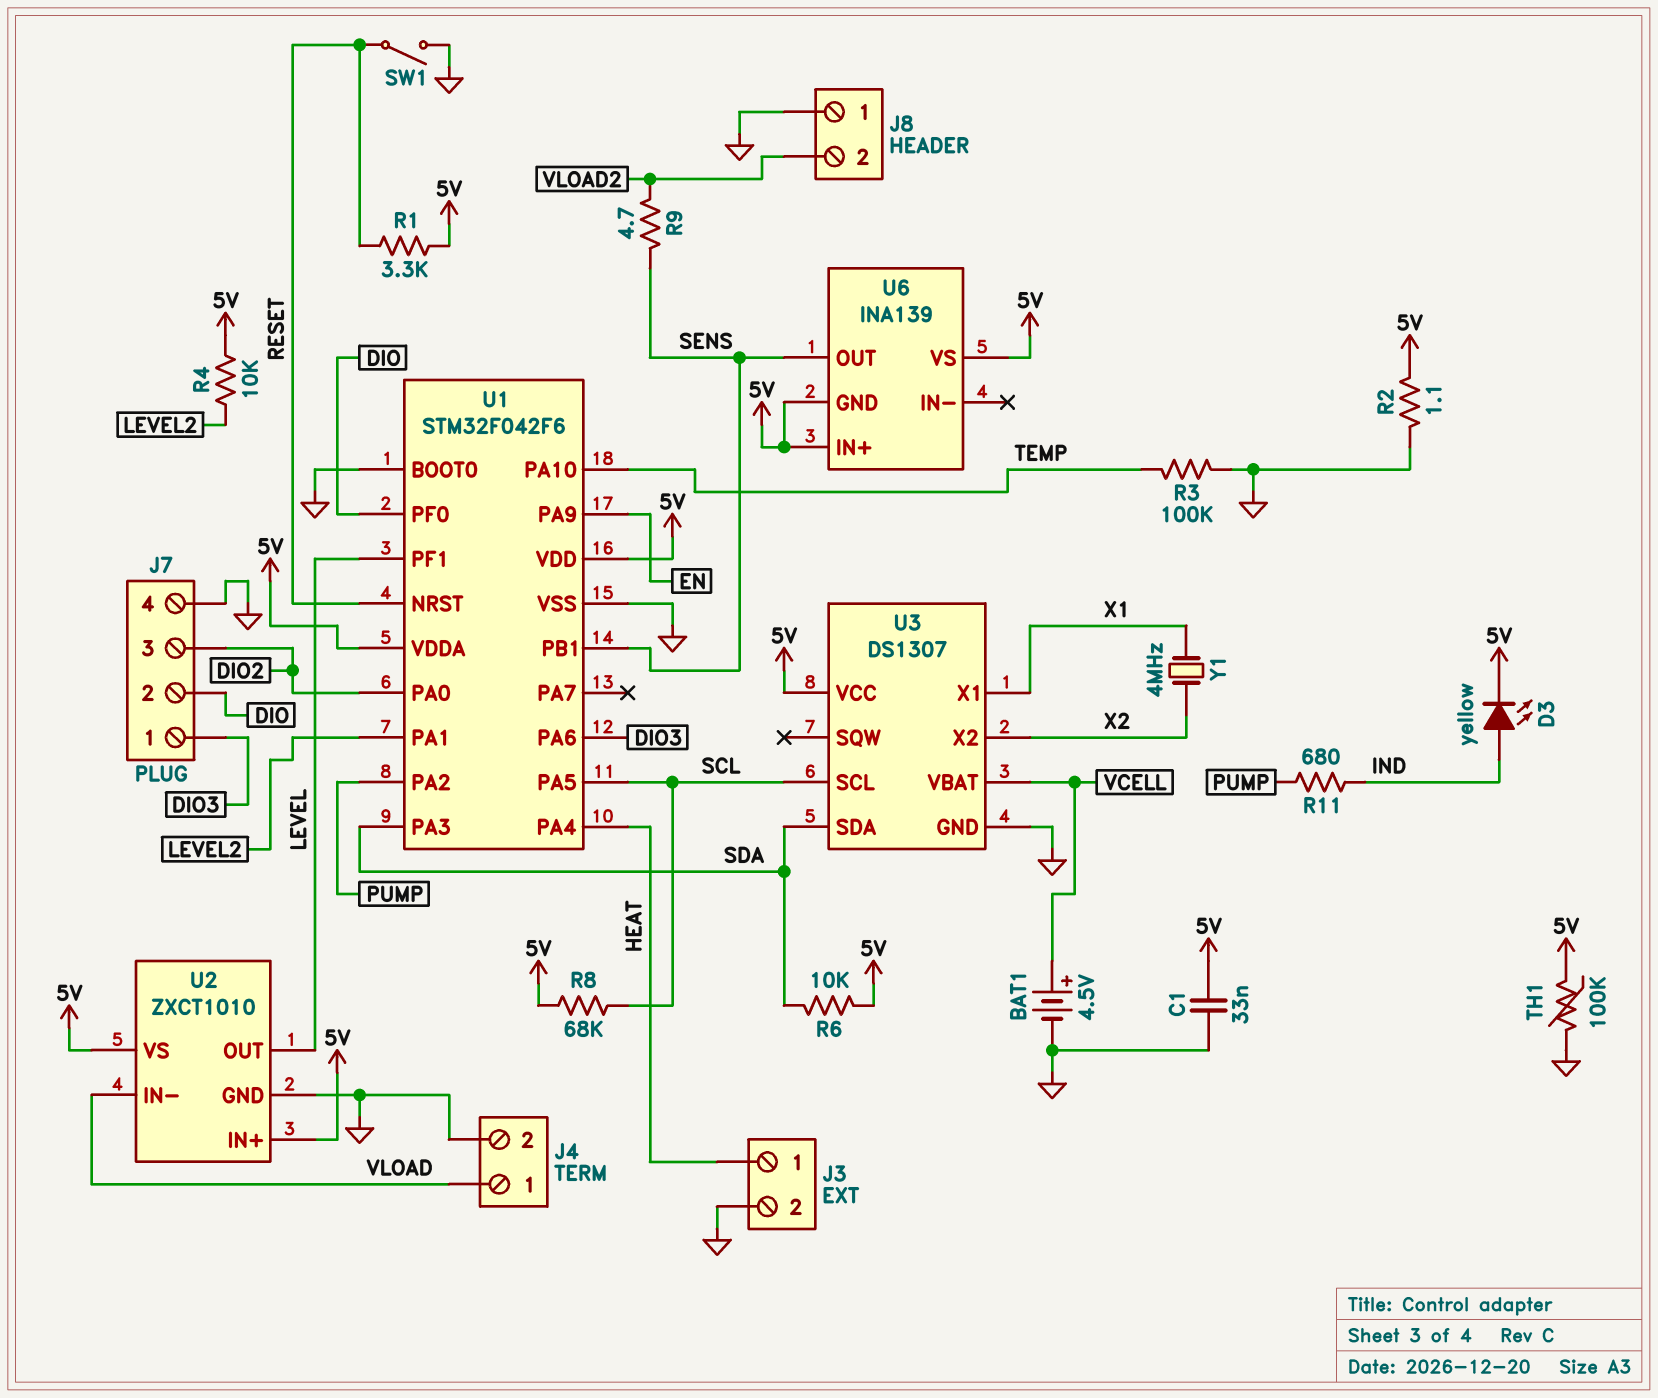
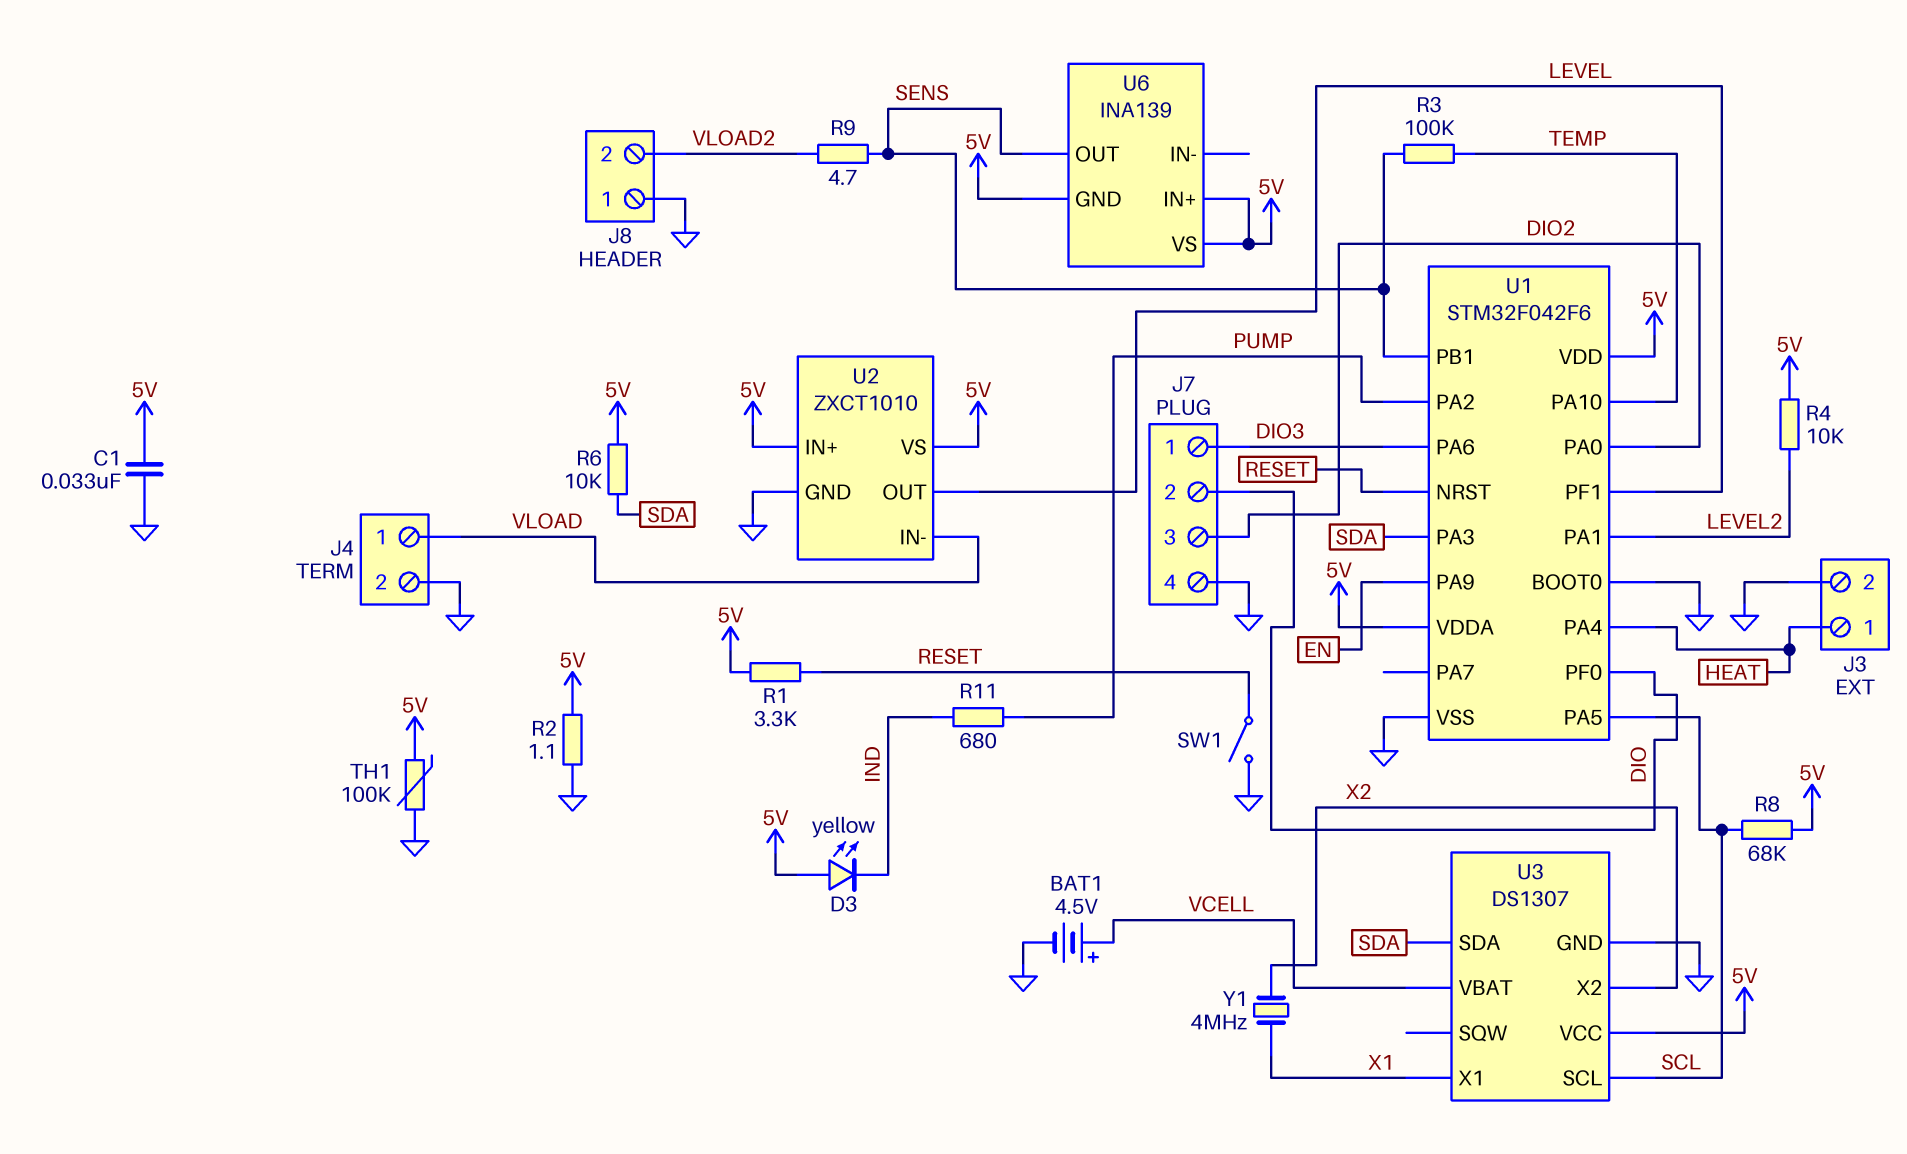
D3: LED yellow (A IND, K 5V) -> LED yellow (A 5V, K IND)
R3: 100k (GND, TEMP) -> 100k (SENS, TEMP)

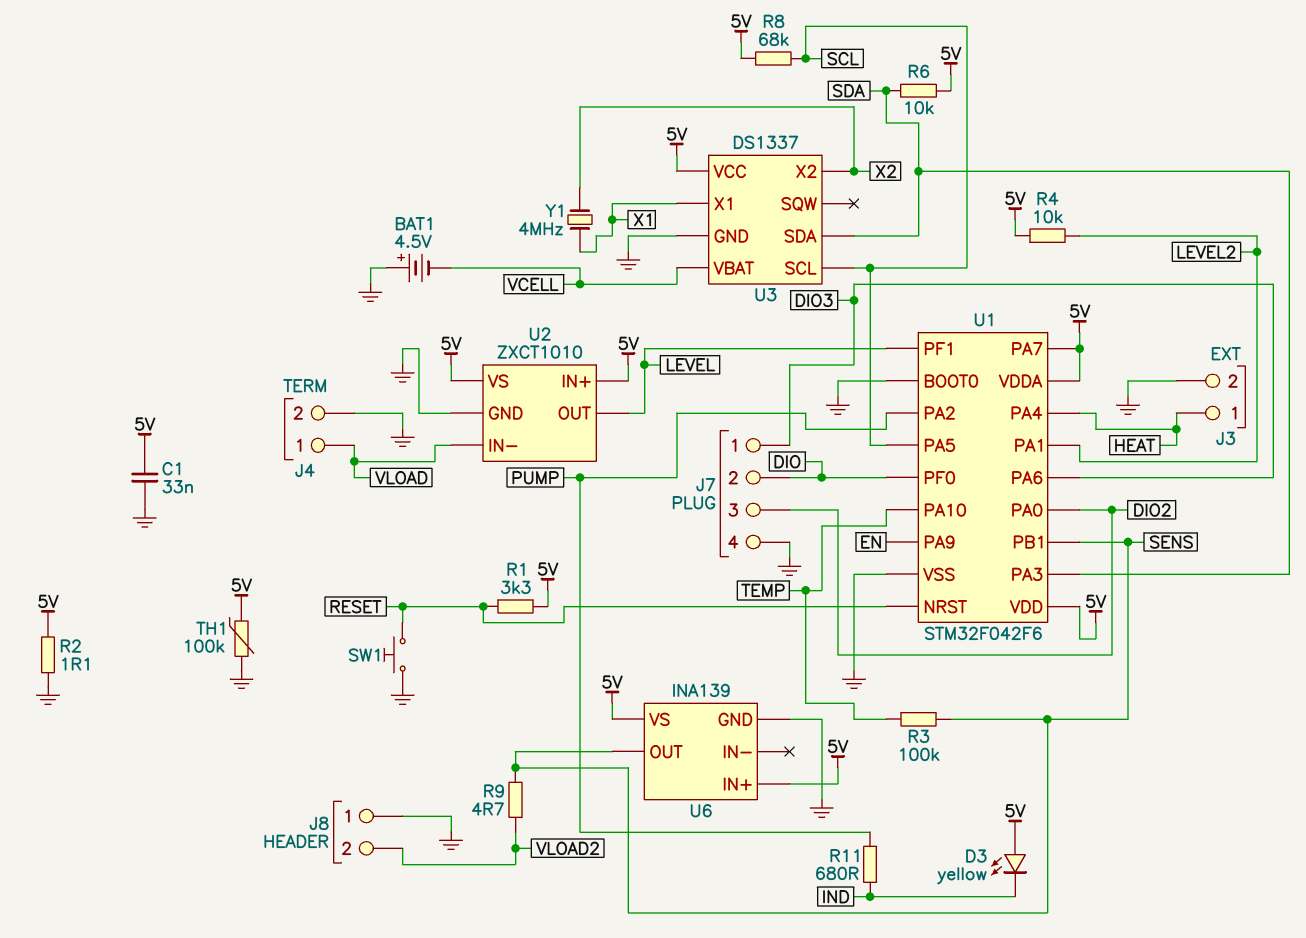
BAT1: 4.5V (plus VCELL, minus GND) -> 4.5V (plus GND, minus VCELL)
SW1: switch (GND, RESET) -> button (GND, RESET)
U1 pin PA7: none -> 5V
U3: DS1307 -> DS1337
U6 pin GND: 5V -> GND

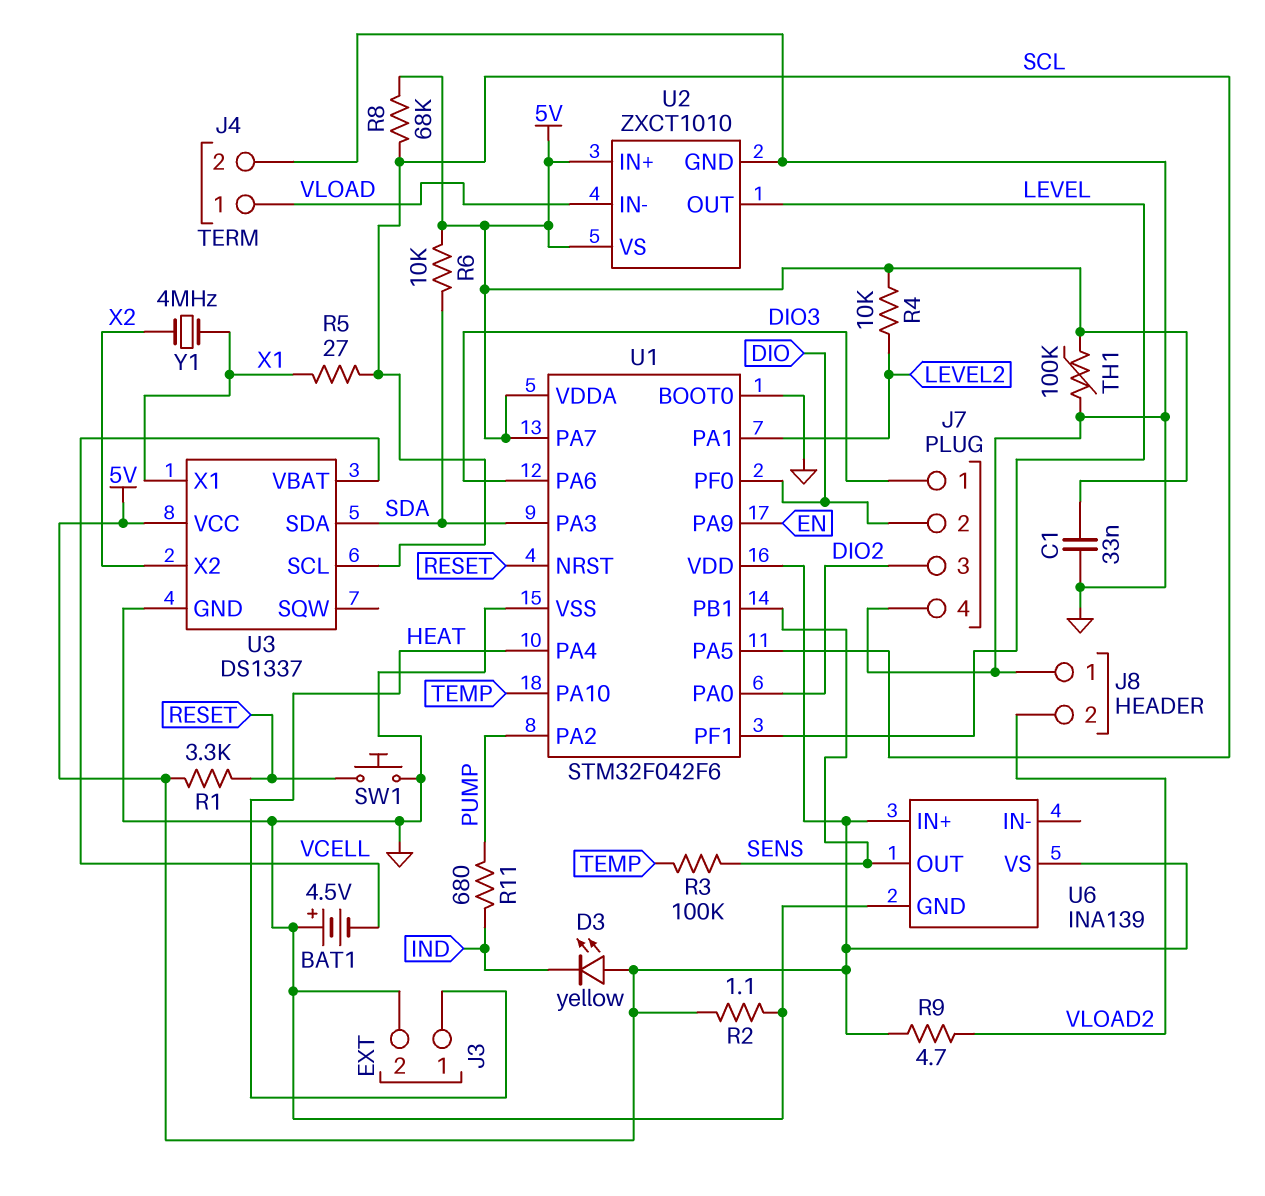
R5: none -> 27 (SCL, X1)
R9: 4.7 (SENS, VLOAD2) -> 4.7 (5V, VLOAD2)

